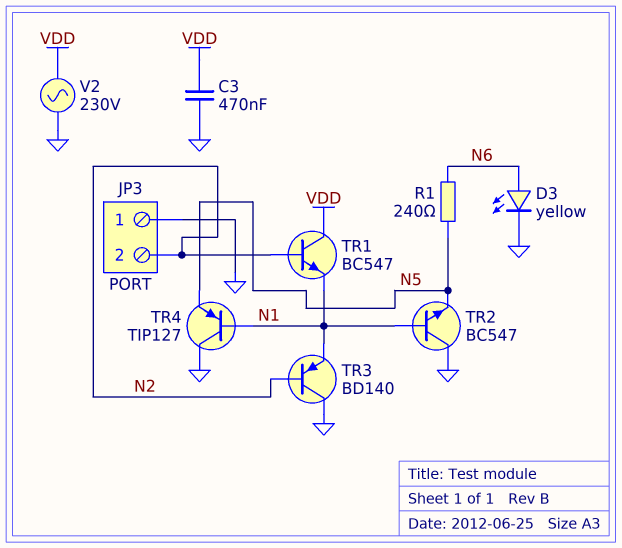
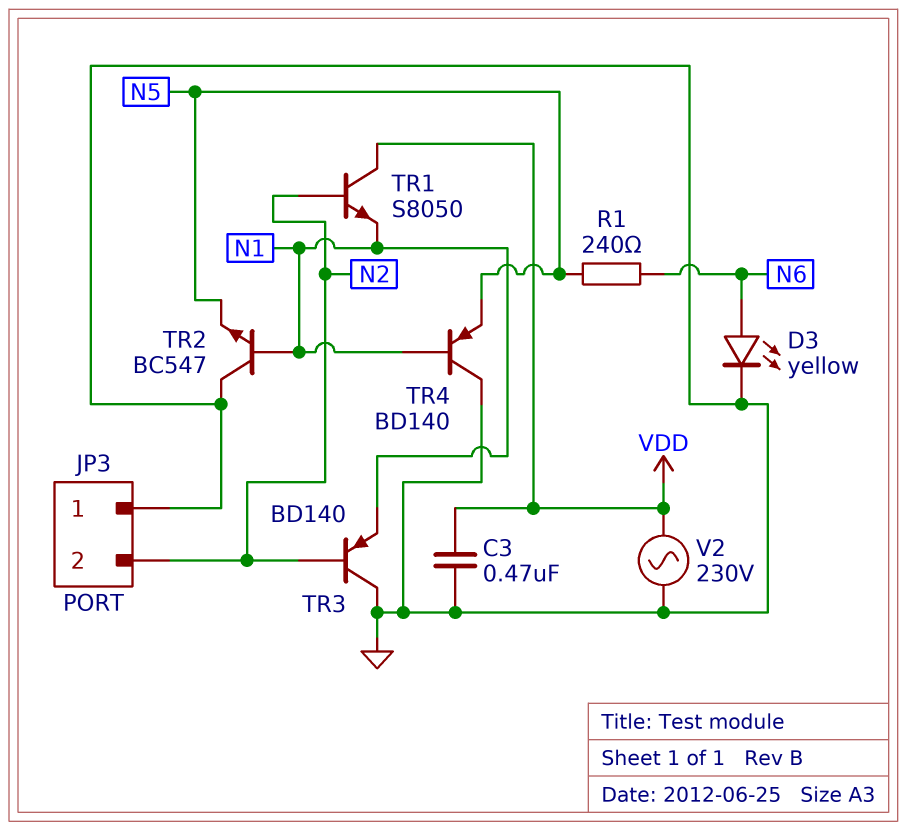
TR1: NPN BC547 (B N2, C VDD, E N1) -> NPN S8050 (B N2, C VDD, E N1)
TR4: PNP TIP127 (B N1, C GND, E N5) -> PNP BD140 (B N1, C GND, E N5)

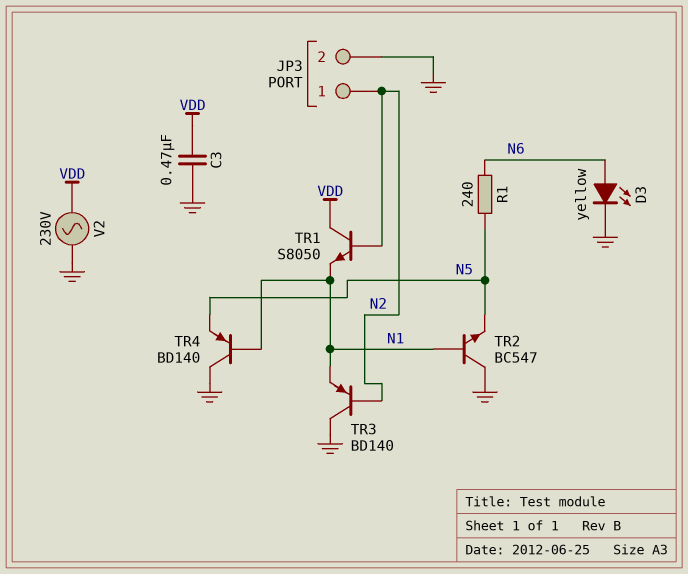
JP3 pin 1: GND -> N2
JP3 pin 2: N2 -> GND

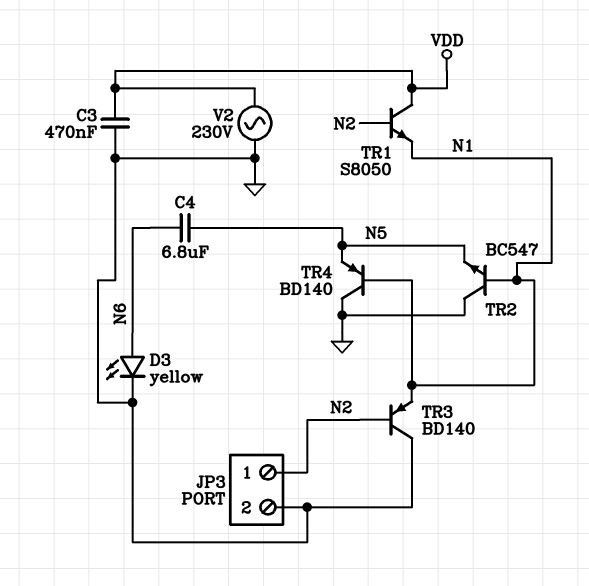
C4: none -> 6.8uF (N5, N6)
R1: 240 (N5, N6) -> none

